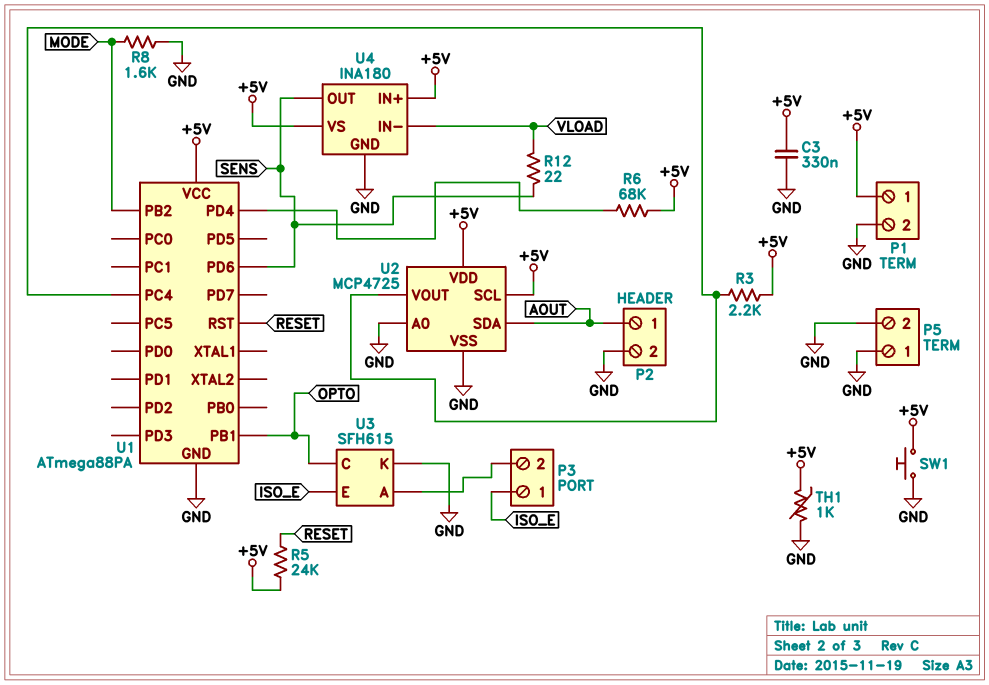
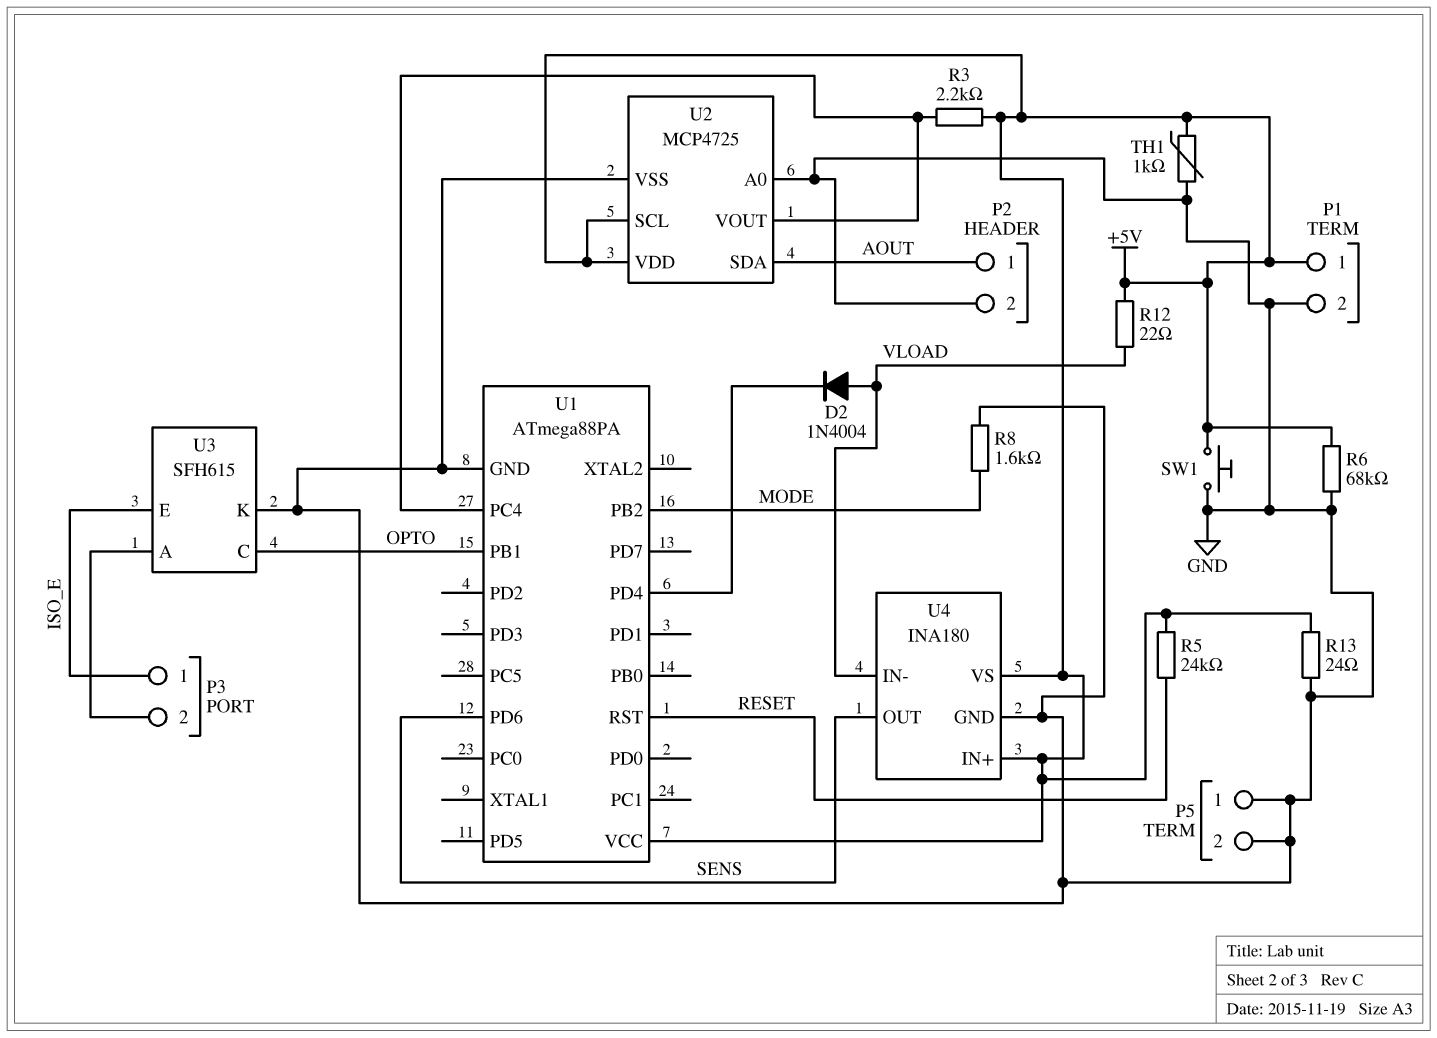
C3: 330nF (+5V, GND) -> none
D2: none -> diode 1N4004 (A VLOAD, K U1/PD4)
R6: 68k (+5V, U1/PD4) -> 68k (+5V, GND)
R12: 22 (SENS, VLOAD) -> 22 (+5V, VLOAD)
R13: none -> 24 (+5V, GND)

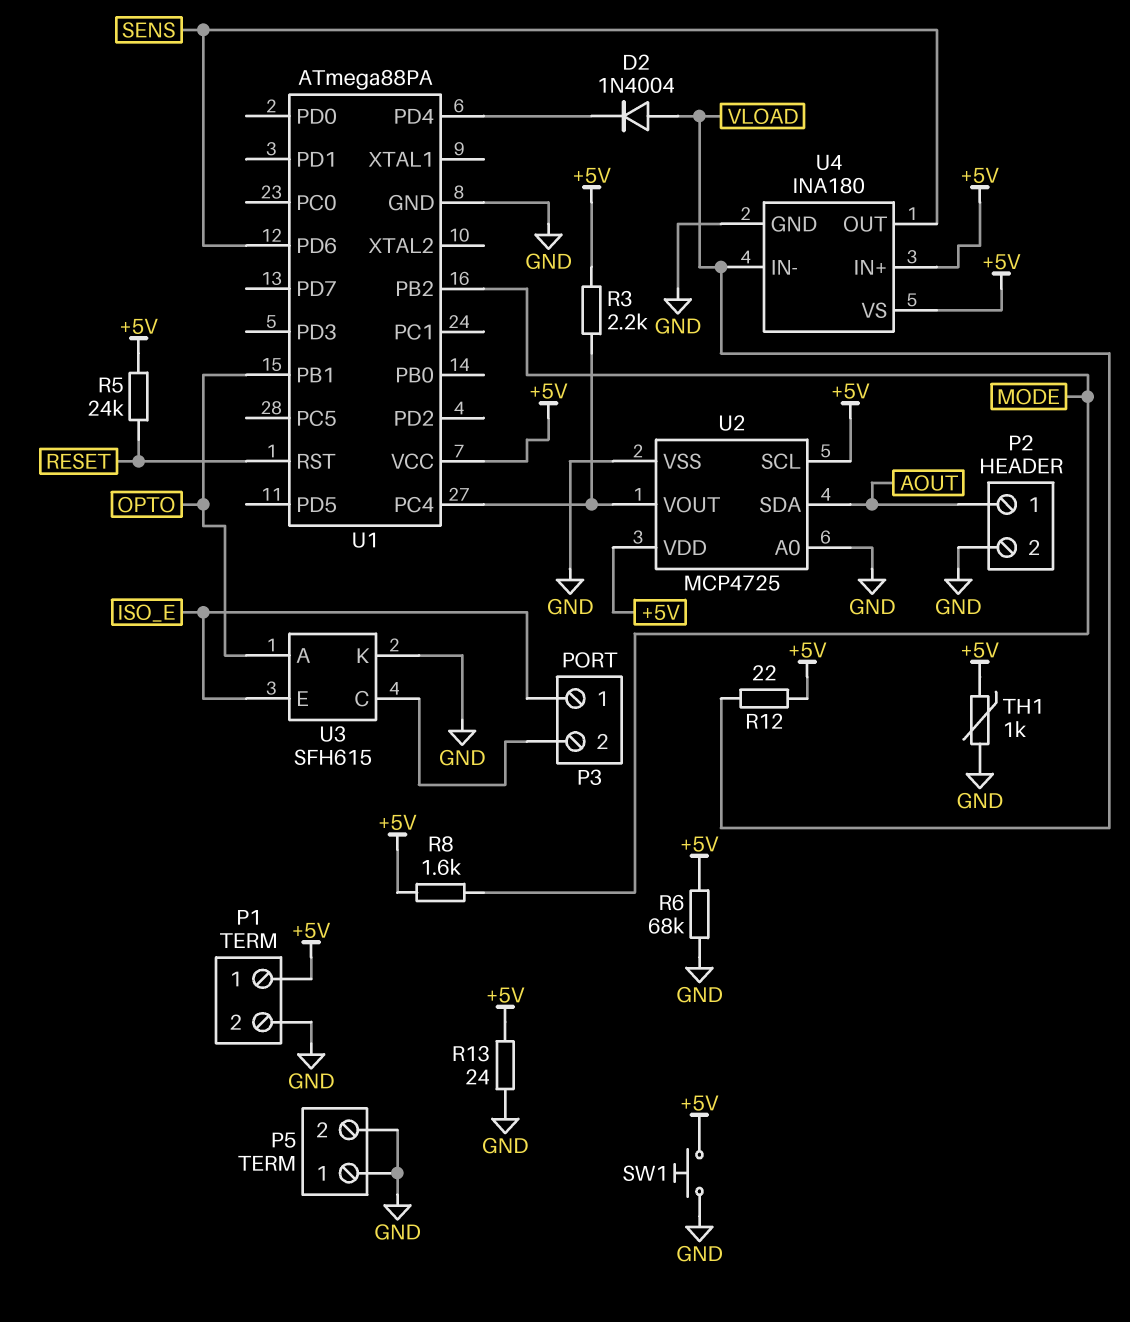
R8: 1.6k (GND, MODE) -> 1.6k (+5V, MODE)
U3 pin A: P3/2 -> OPTO
U3 pin C: OPTO -> P3/2

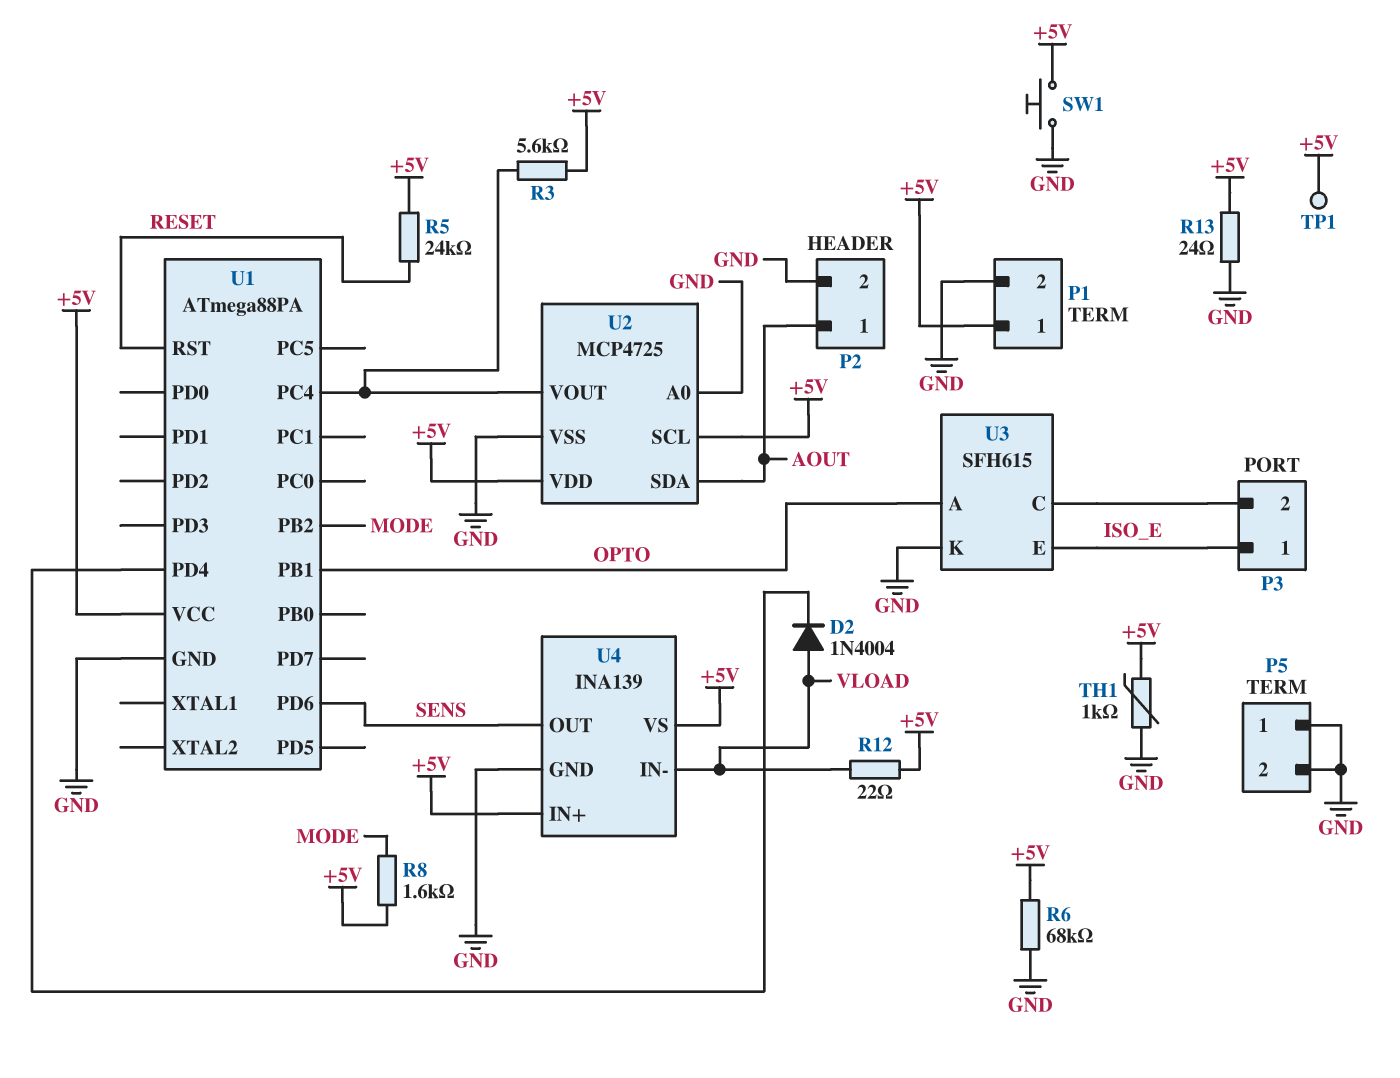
R3: 2.2k (+5V, U1/PC4) -> 5.6k (+5V, U1/PC4)
TP1: none -> test point (+5V)
U4: INA180 -> INA139

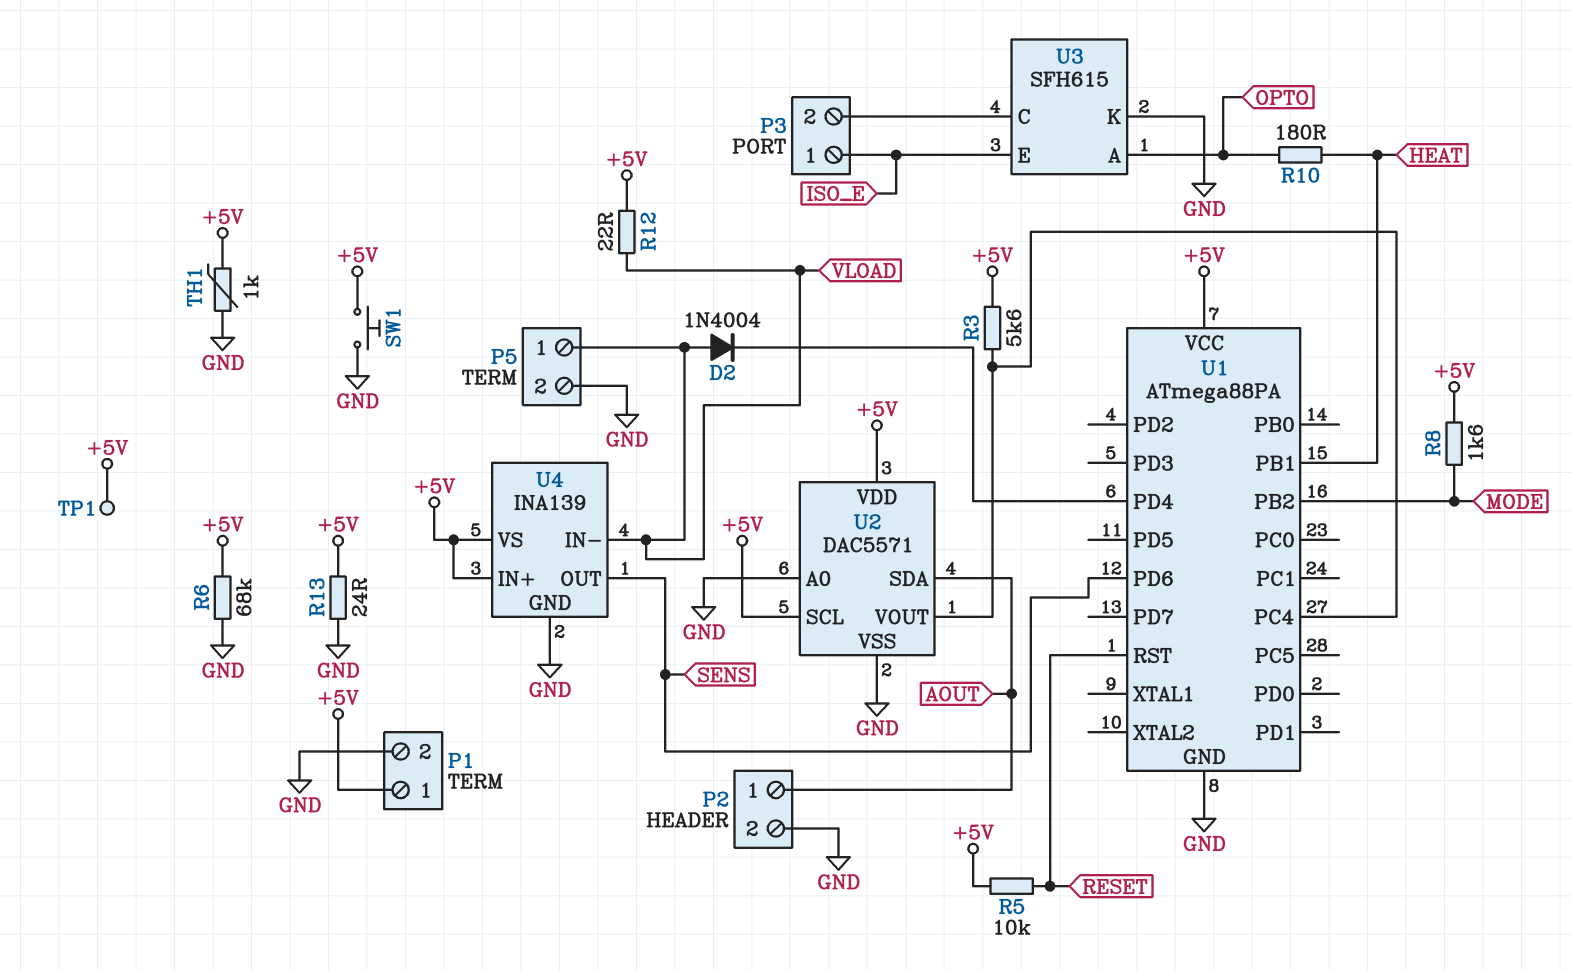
P5 pin 1: GND -> VLOAD
R5: 24k (+5V, RESET) -> 10k (+5V, RESET)
R10: none -> 180 (HEAT, OPTO)
U1 pin PB1: OPTO -> HEAT
U2: MCP4725 -> DAC5571

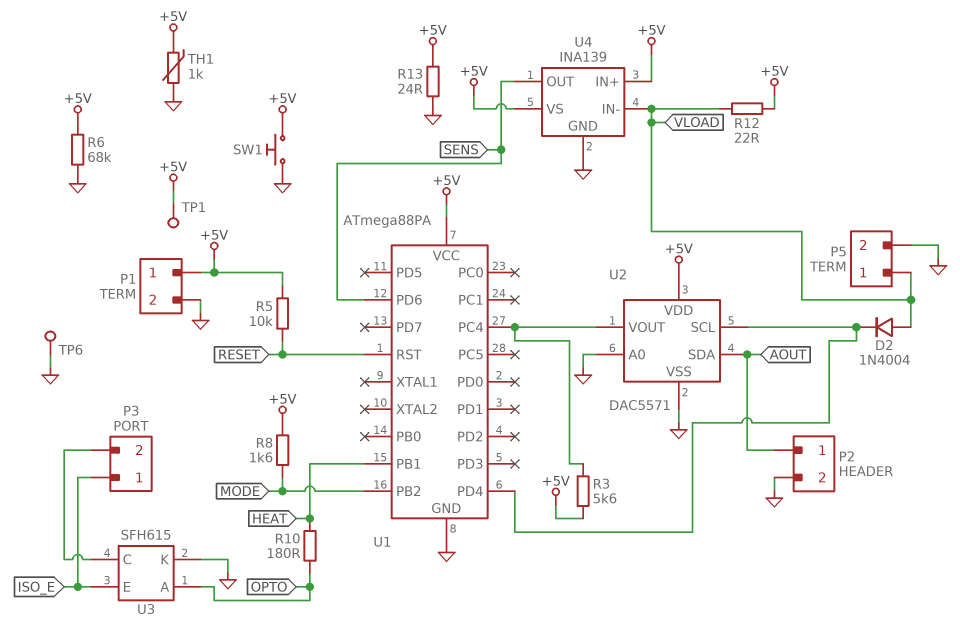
TP6: none -> test point (GND)
U2 pin SCL: +5V -> U1/PD4

